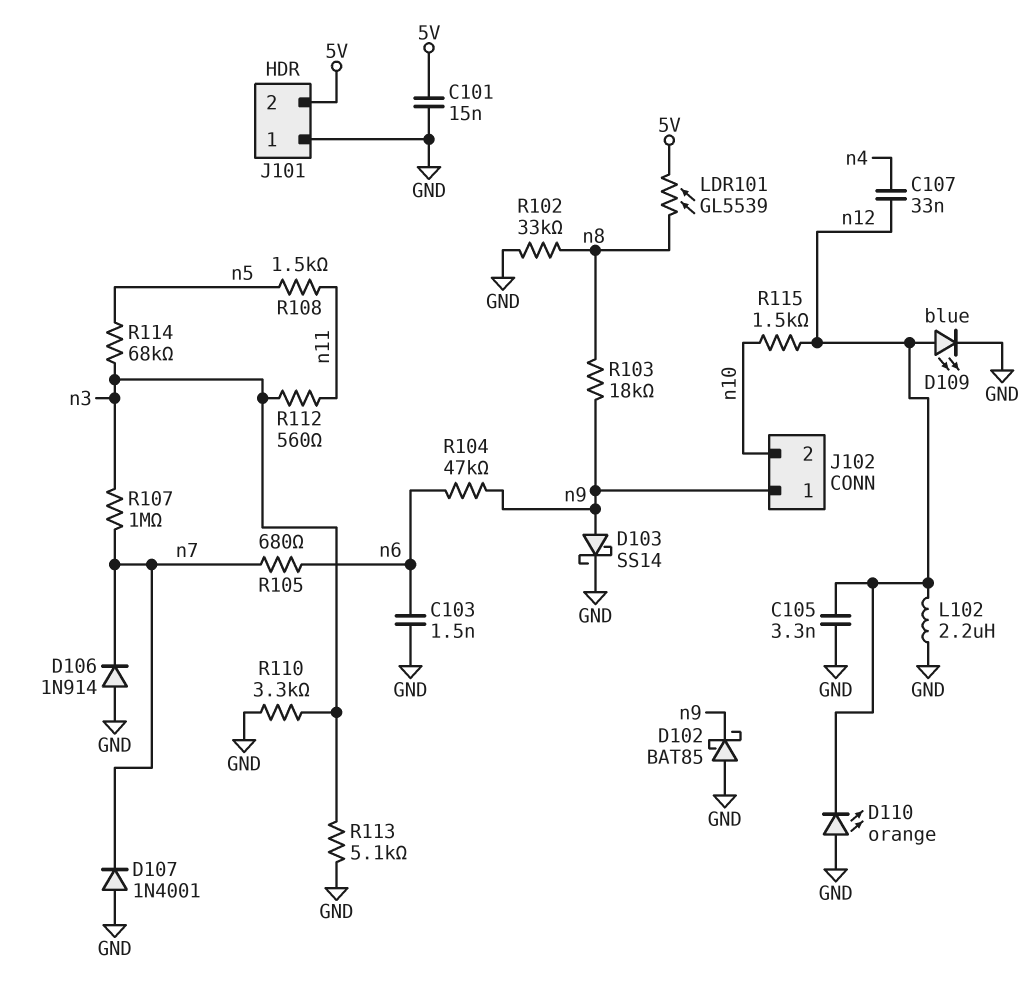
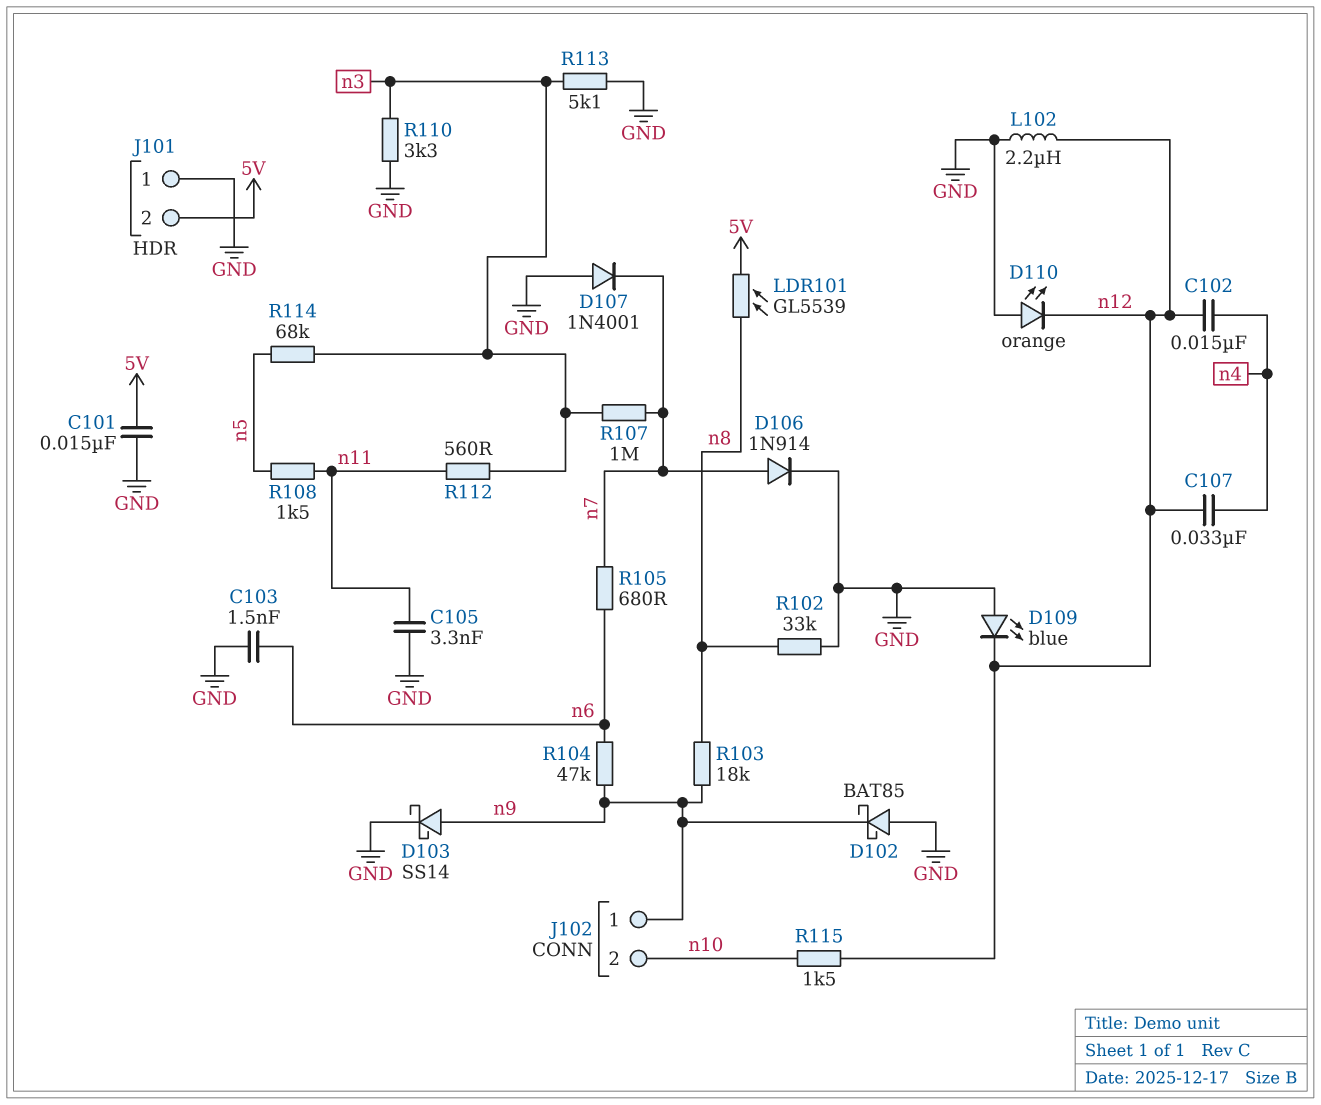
C102: none -> 15nF (n4, n12)
C105: 3.3nF (GND, n12) -> 3.3nF (GND, n11)
D106: diode 1N914 (A GND, K n7) -> diode 1N914 (A n7, K GND)
D109: LED blue (A n12, K GND) -> LED blue (A GND, K n12)

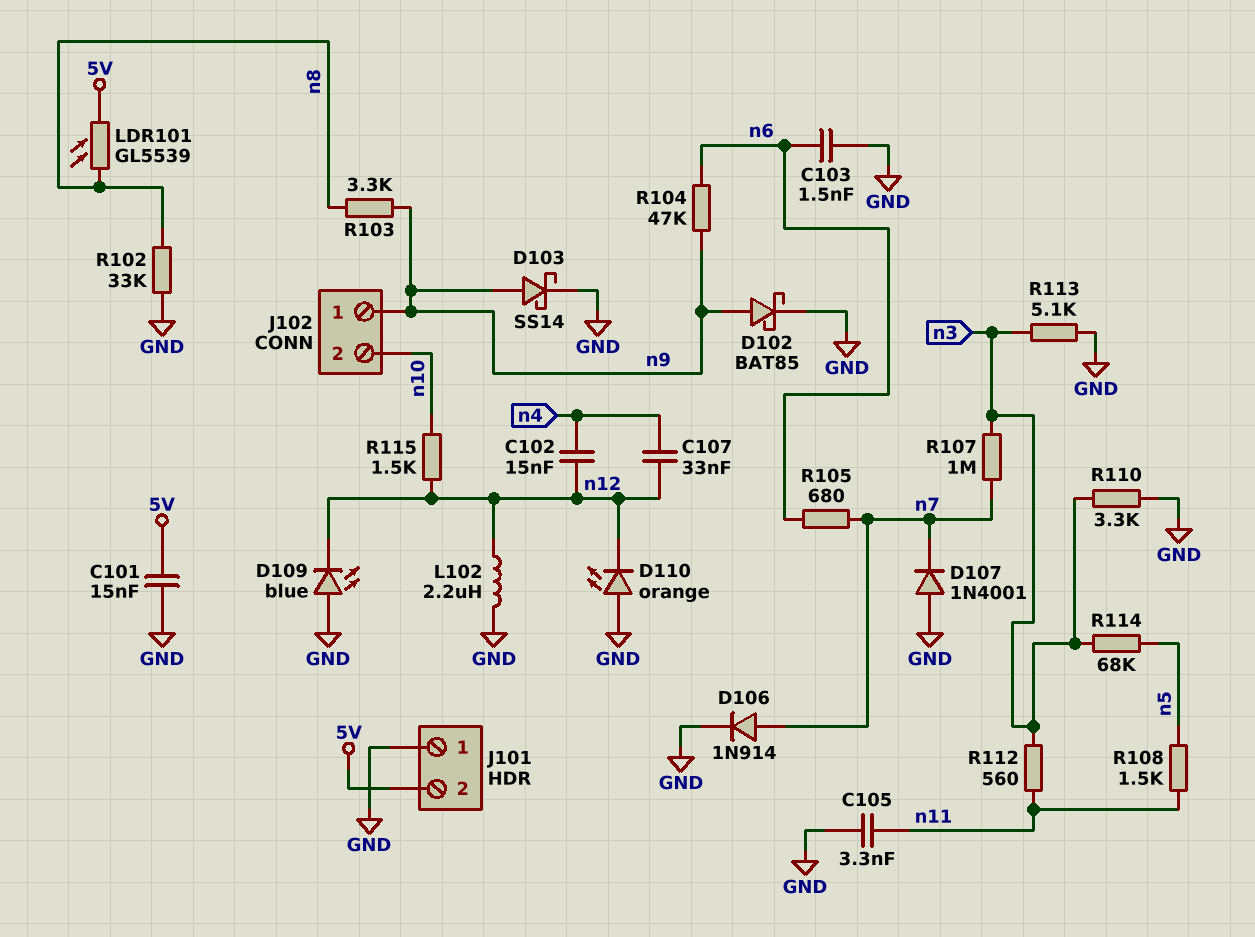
D102: schottky BAT85 (A GND, K n9) -> schottky BAT85 (A n9, K GND)
R103: 18k (n8, n9) -> 3.3k (n8, n9)

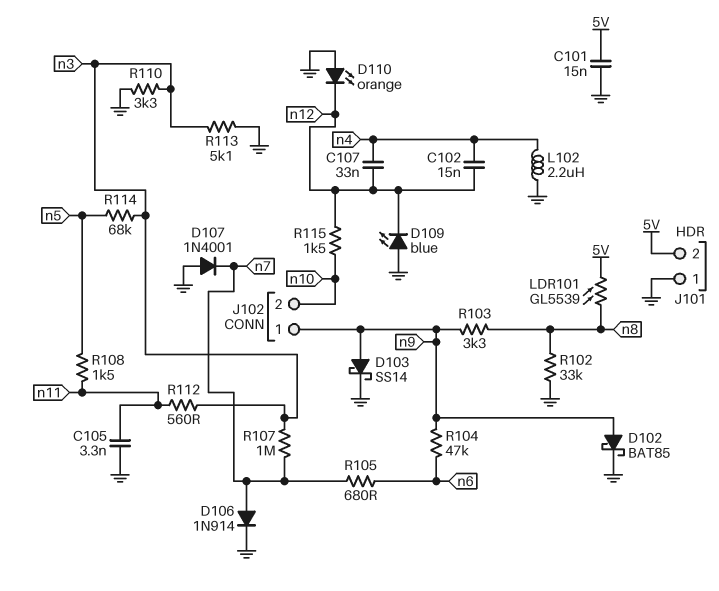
C103: 1.5nF (GND, n6) -> none
L102: 2.2uH (GND, n12) -> 2.2uH (GND, n4)

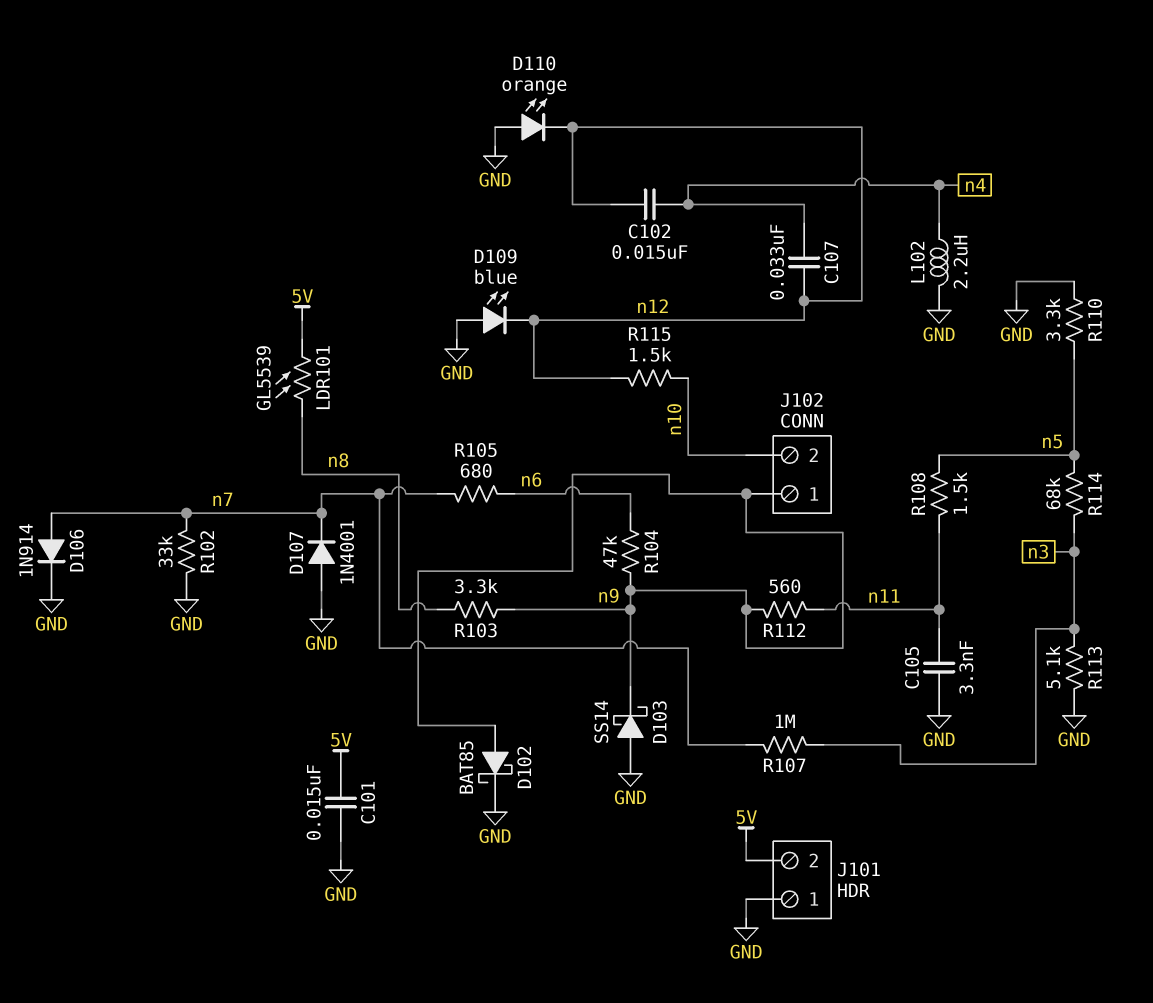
D103: schottky SS14 (A n9, K GND) -> schottky SS14 (A GND, K n9)
R102: 33k (GND, n8) -> 33k (GND, n7)
R110: 3.3k (GND, n3) -> 3.3k (GND, n5)
R112: 560 (n3, n11) -> 560 (n9, n11)

